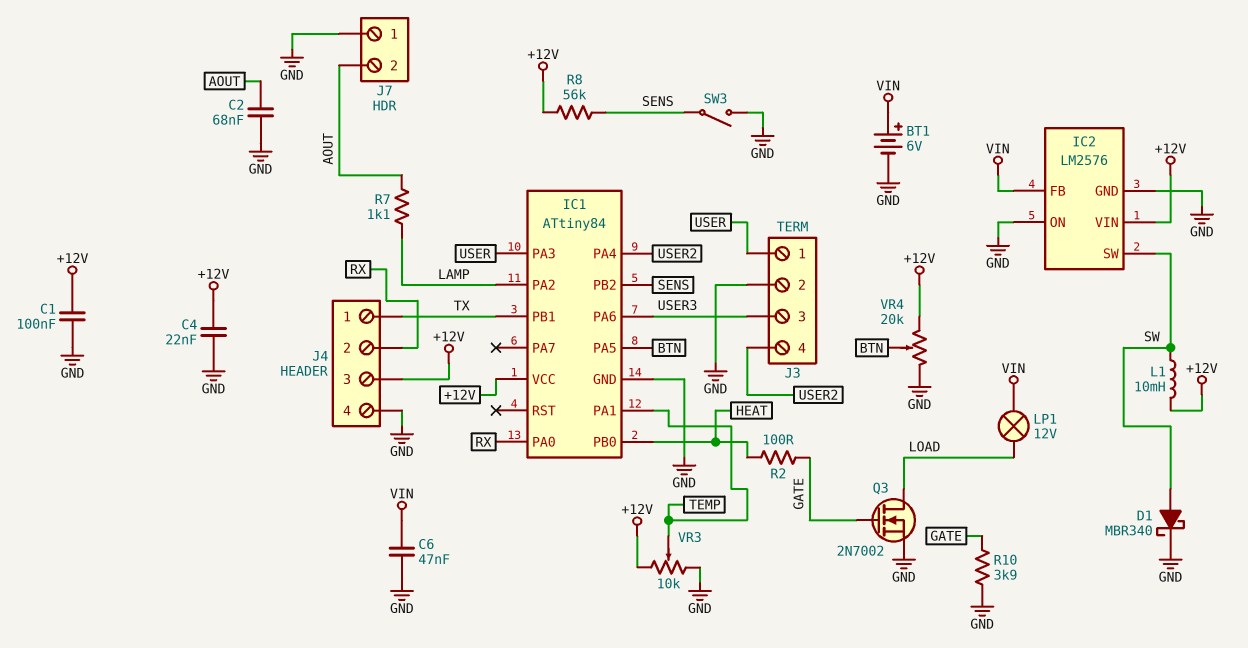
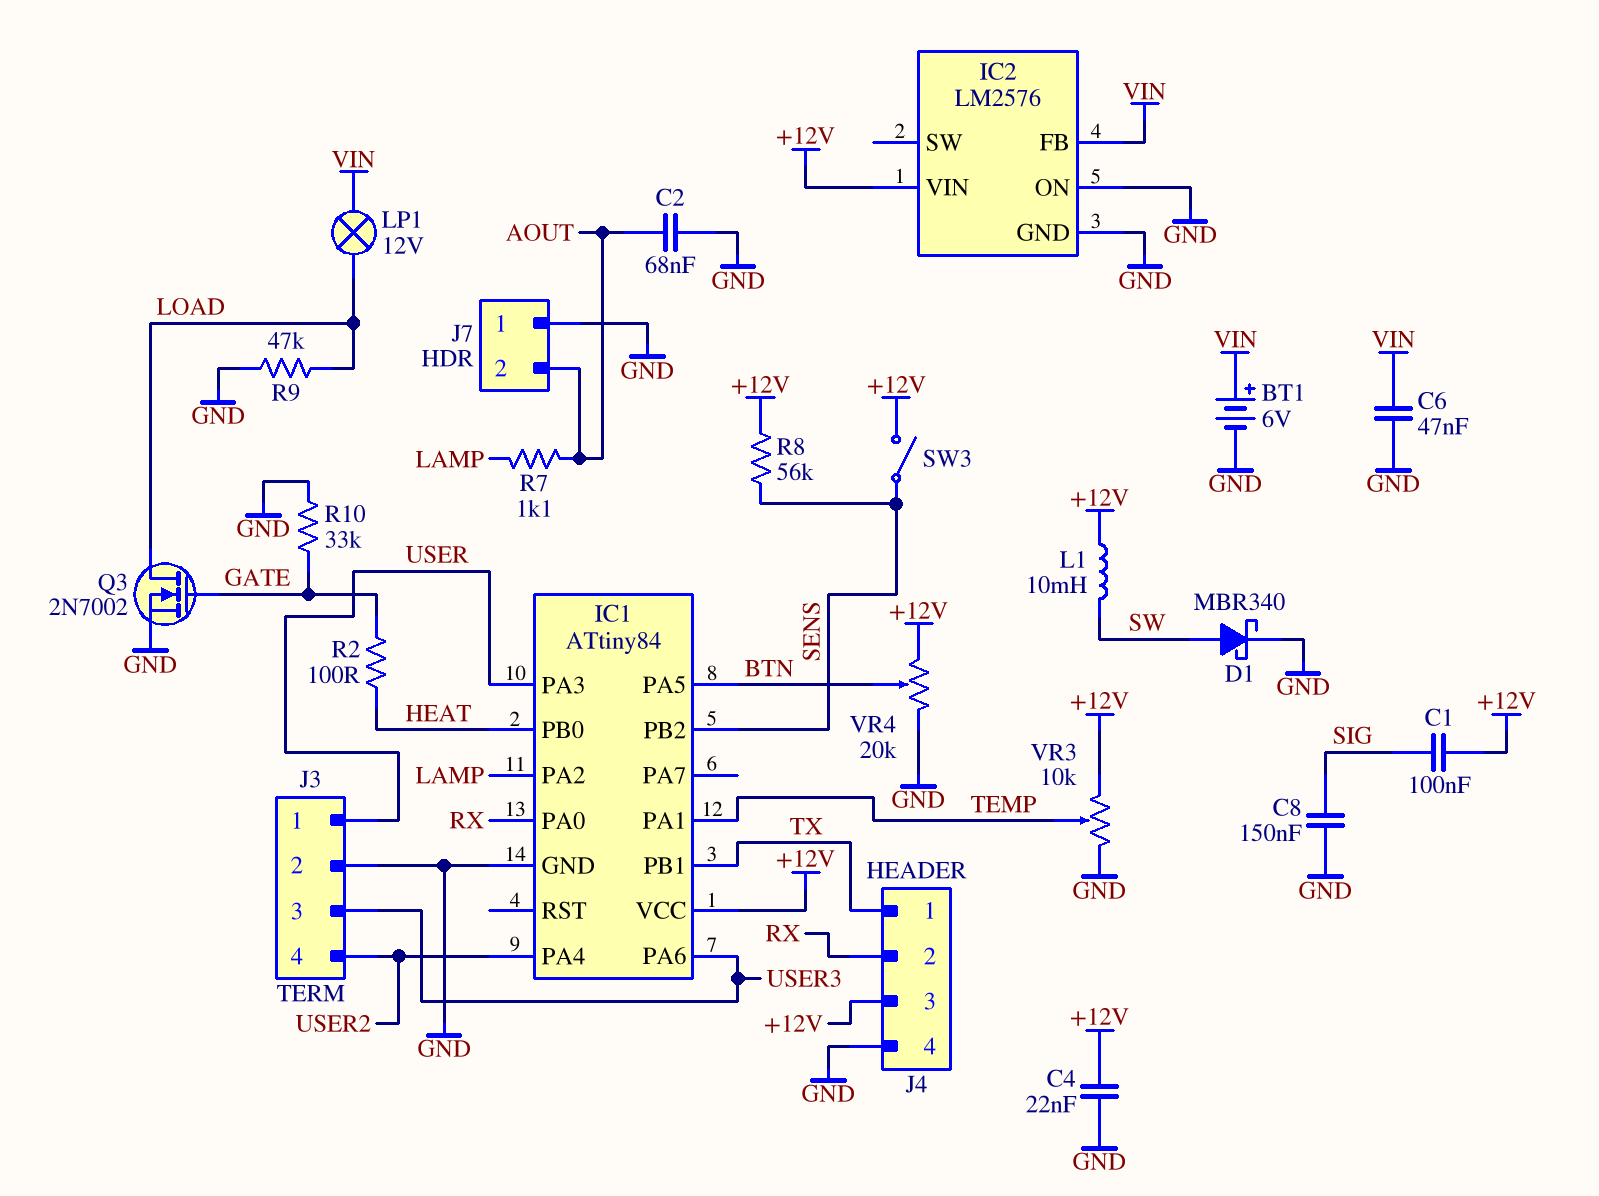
C1: 100nF (+12V, GND) -> 100nF (+12V, SIG)
C8: none -> 150nF (GND, SIG)
IC2 pin SW: SW -> none
R9: none -> 47k (GND, LOAD)
R10: 3.9k (GATE, GND) -> 33k (GATE, GND)
SW3: switch (GND, SENS) -> switch (+12V, SENS)

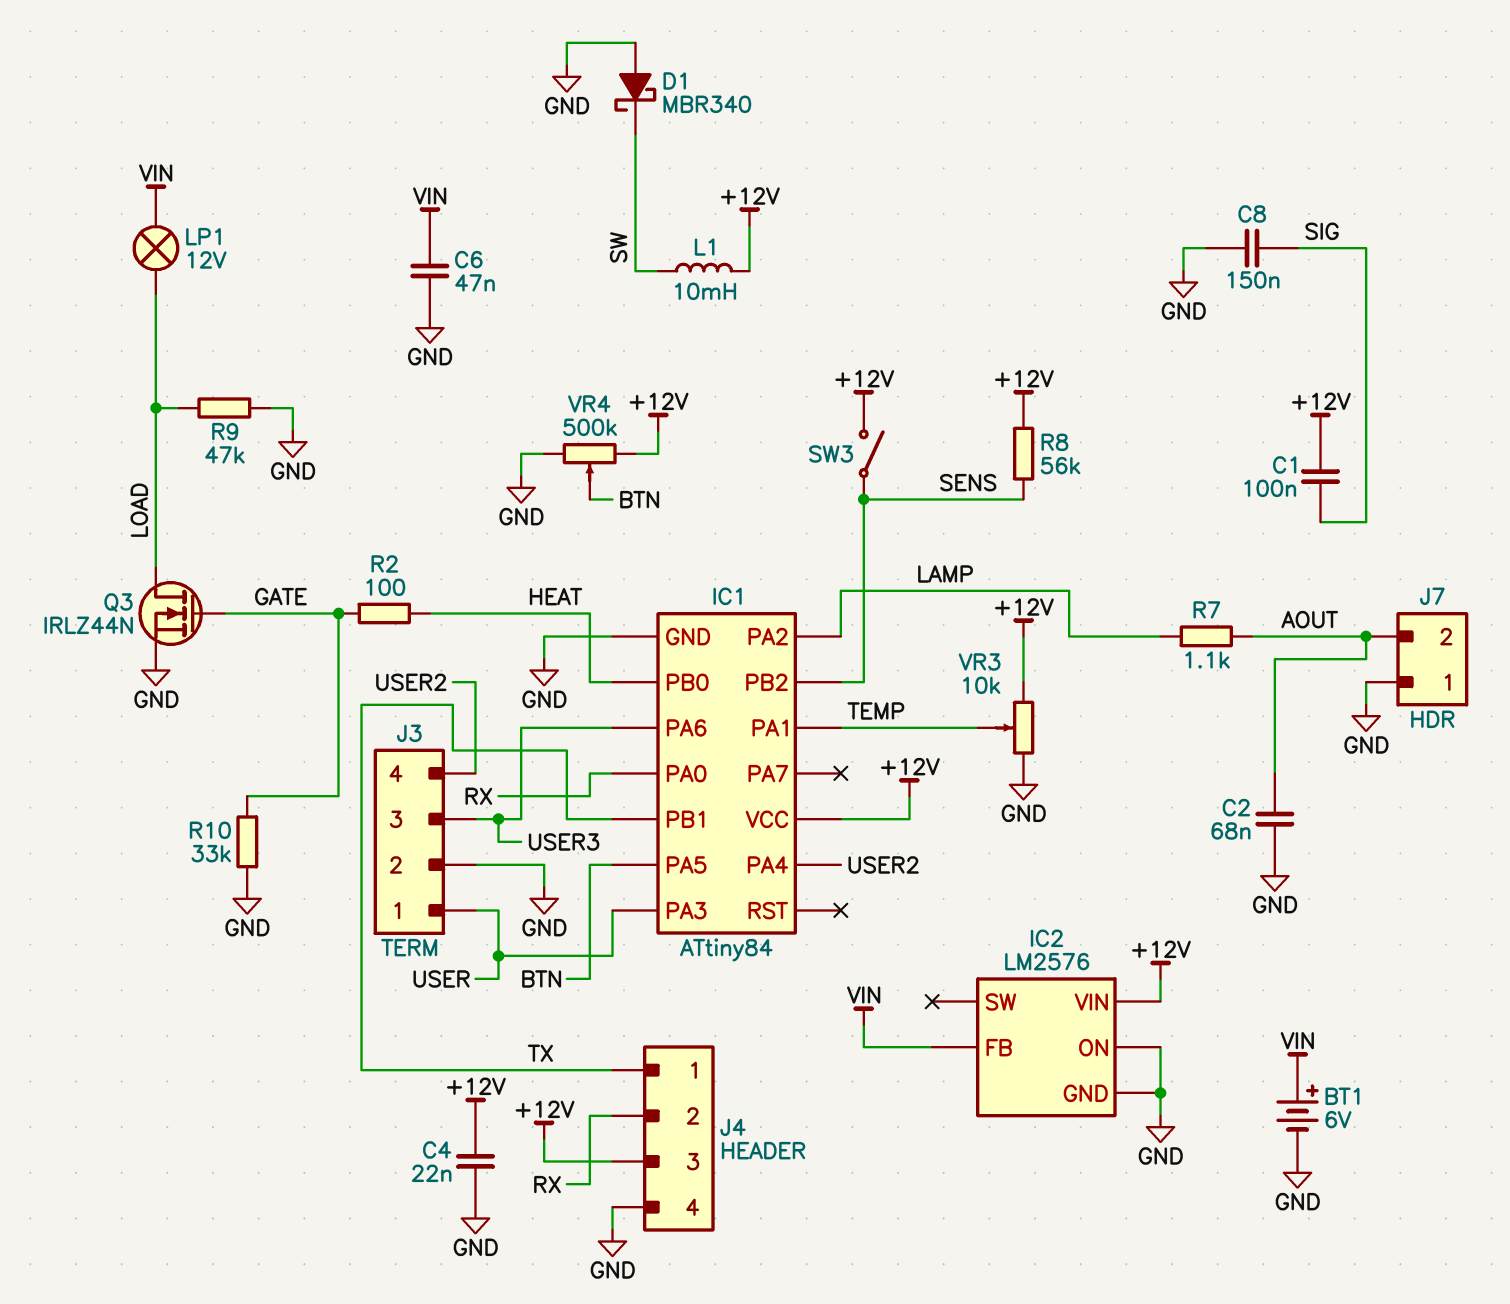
D1: schottky MBR340 (A SW, K GND) -> schottky MBR340 (A GND, K SW)
Q3: NMOS 2N7002 (G GATE, D LOAD, S GND) -> NMOS IRLZ44N (G GATE, D LOAD, S GND)
VR4: 20k (+12V, GND, wiper BTN) -> 500k (+12V, GND, wiper BTN)

